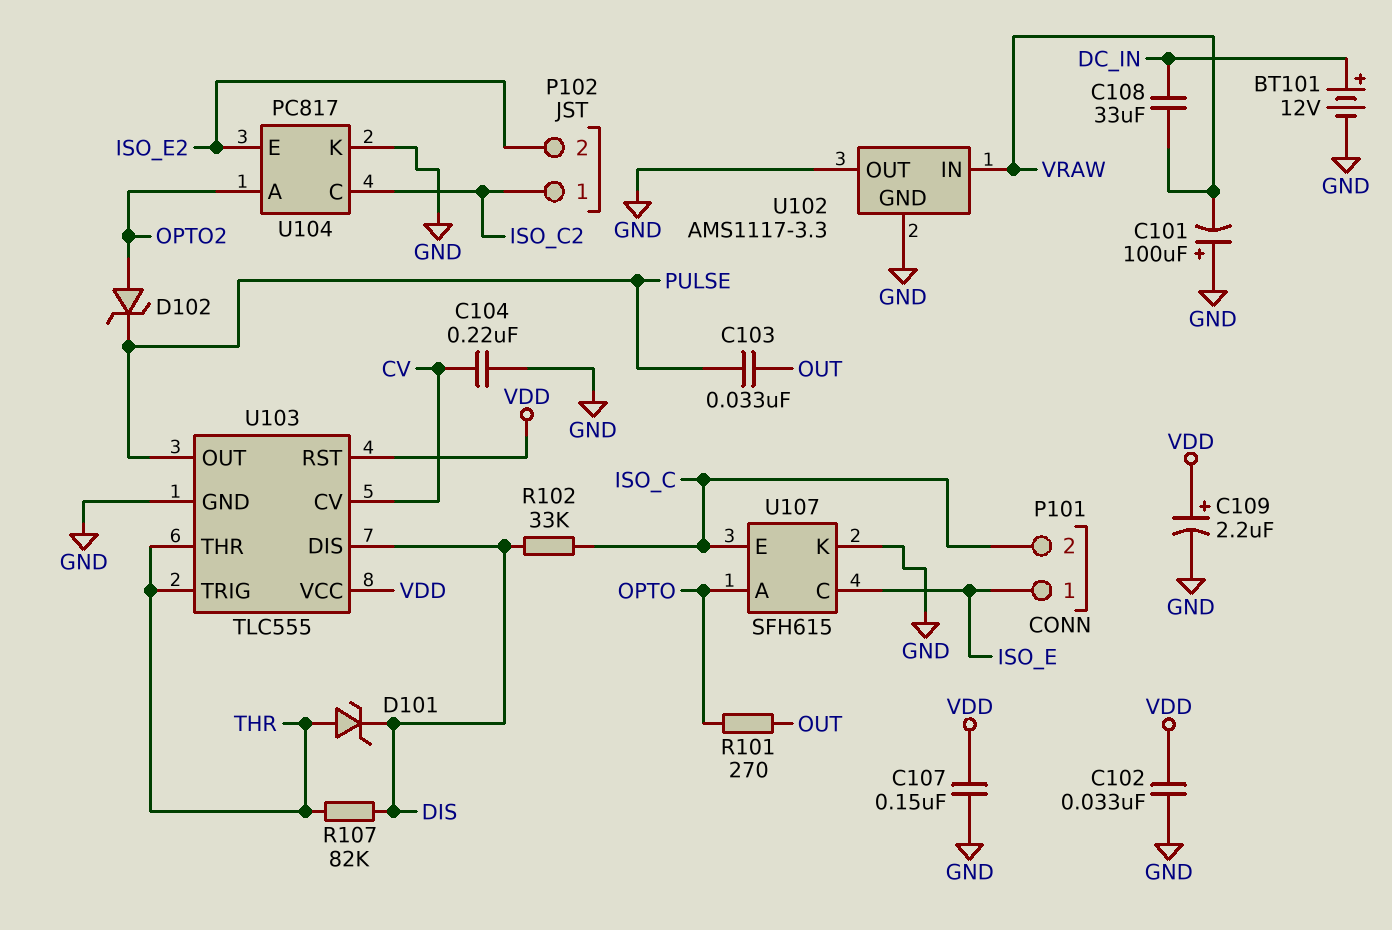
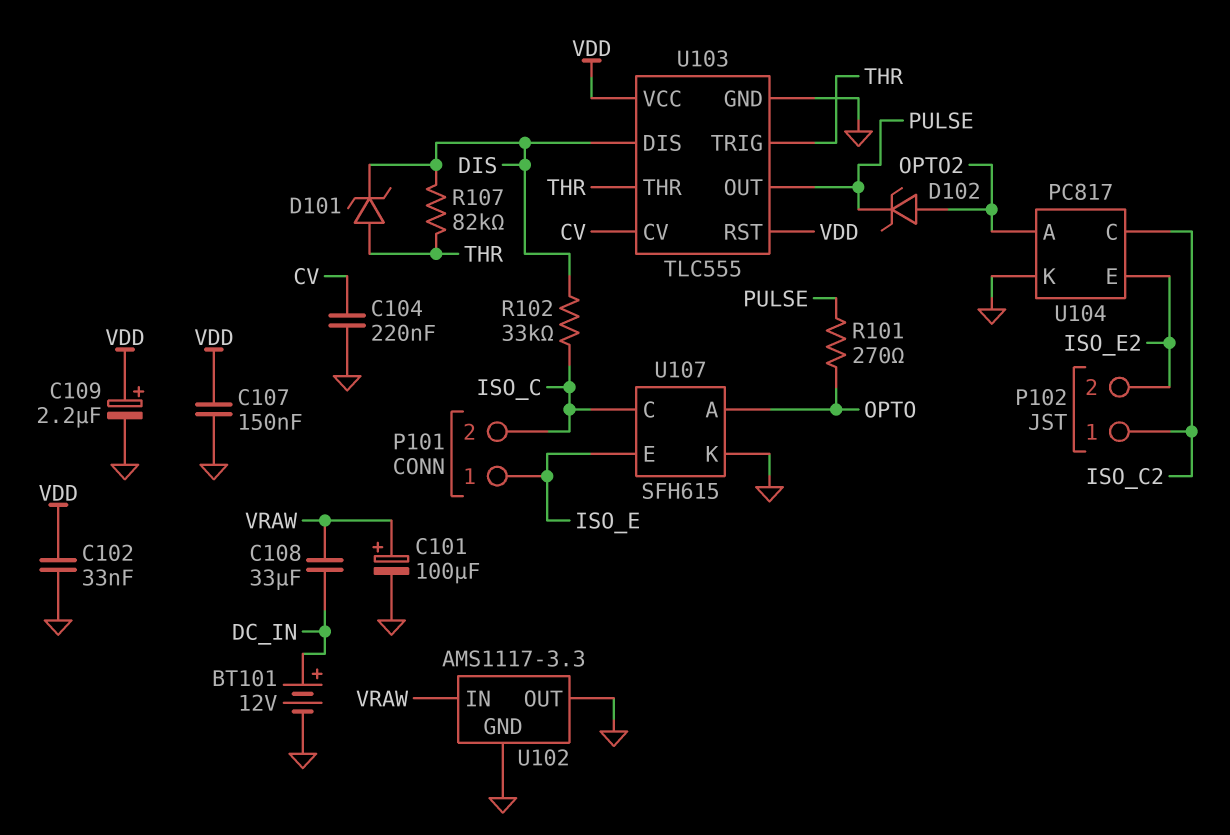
C101: 100uF (plus GND, minus VRAW) -> 100uF (plus VRAW, minus GND)
C103: 33nF (OUT, PULSE) -> none
R101: 270 (OPTO, OUT) -> 270 (OPTO, PULSE)
U107 pin C: ISO_E -> ISO_C
U107 pin E: ISO_C -> ISO_E

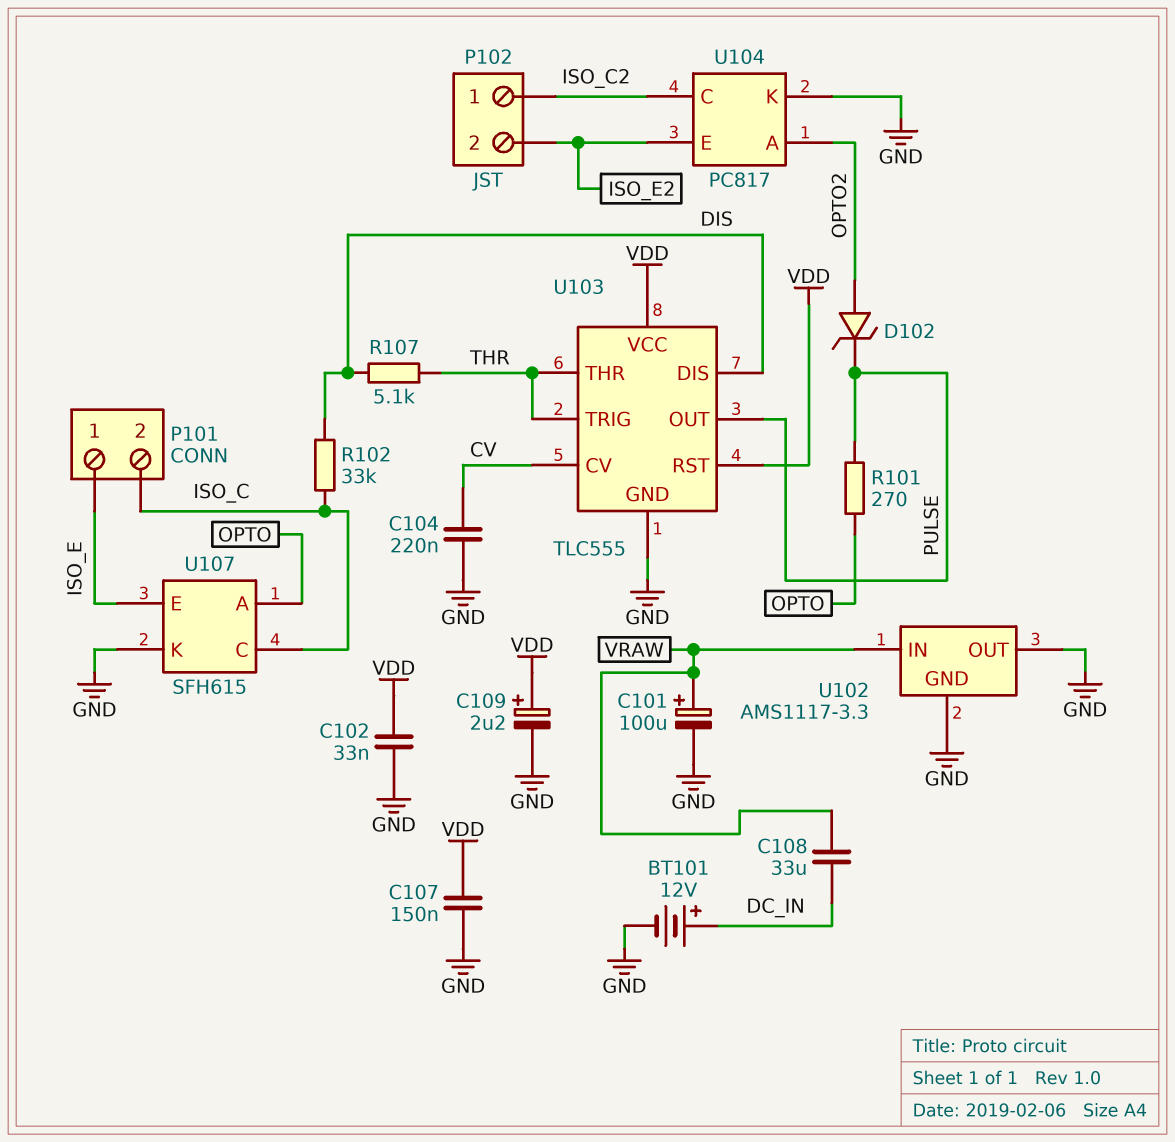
D101: zener (A THR, K DIS) -> none
R107: 82k (DIS, THR) -> 5.1k (DIS, THR)

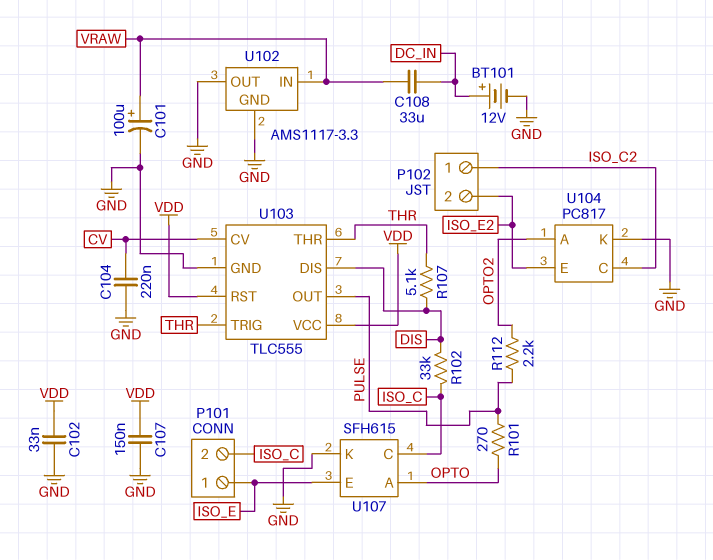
C109: 2.2uF (plus VDD, minus GND) -> none
D102: zener (A OPTO2, K PULSE) -> none
R112: none -> 2.2k (OPTO2, PULSE)

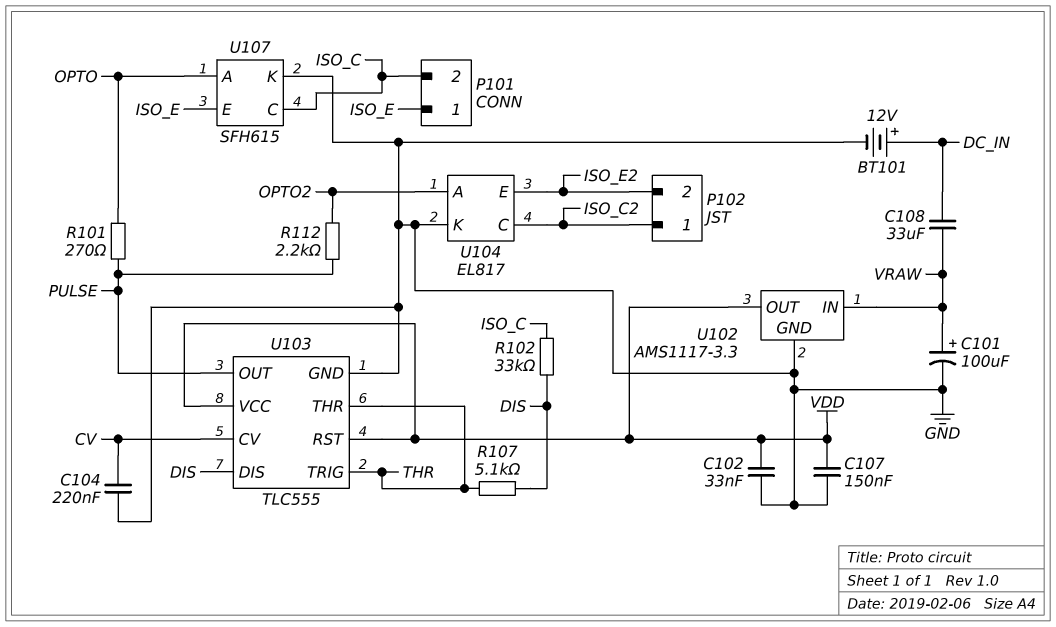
U102 pin OUT: GND -> VDD
U104: PC817 -> EL817

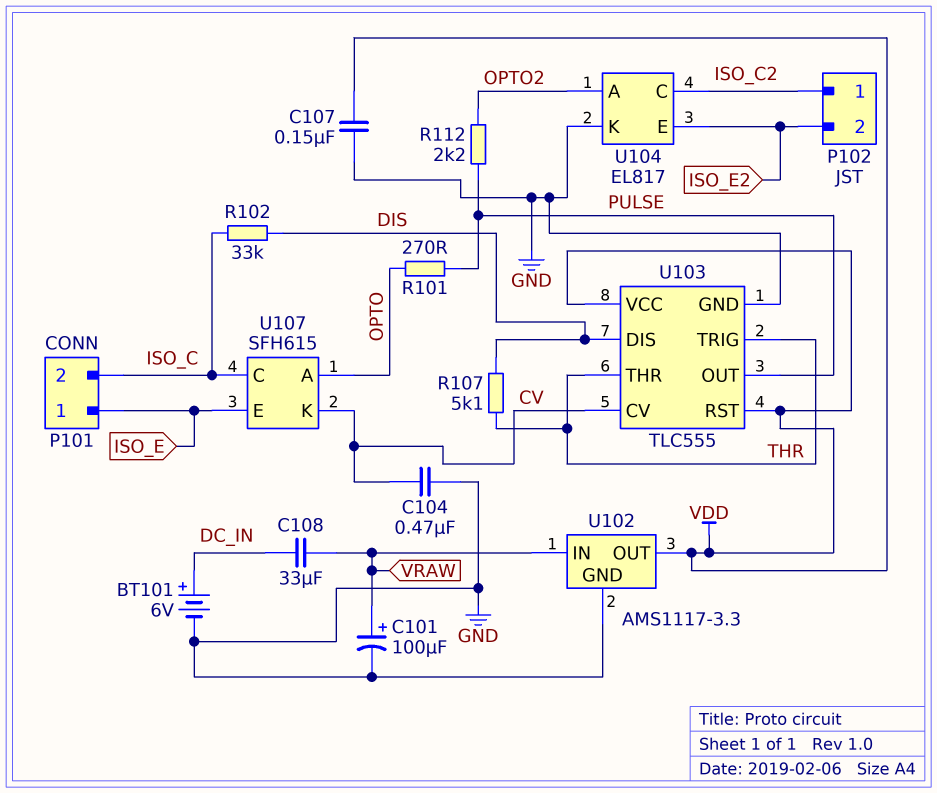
BT101: 12V (plus DC_IN, minus GND) -> 6V (plus DC_IN, minus GND)
C102: 33nF (GND, VDD) -> none
C104: 220nF (CV, GND) -> 470nF (CV, GND)
U107 pin K: GND -> CV

